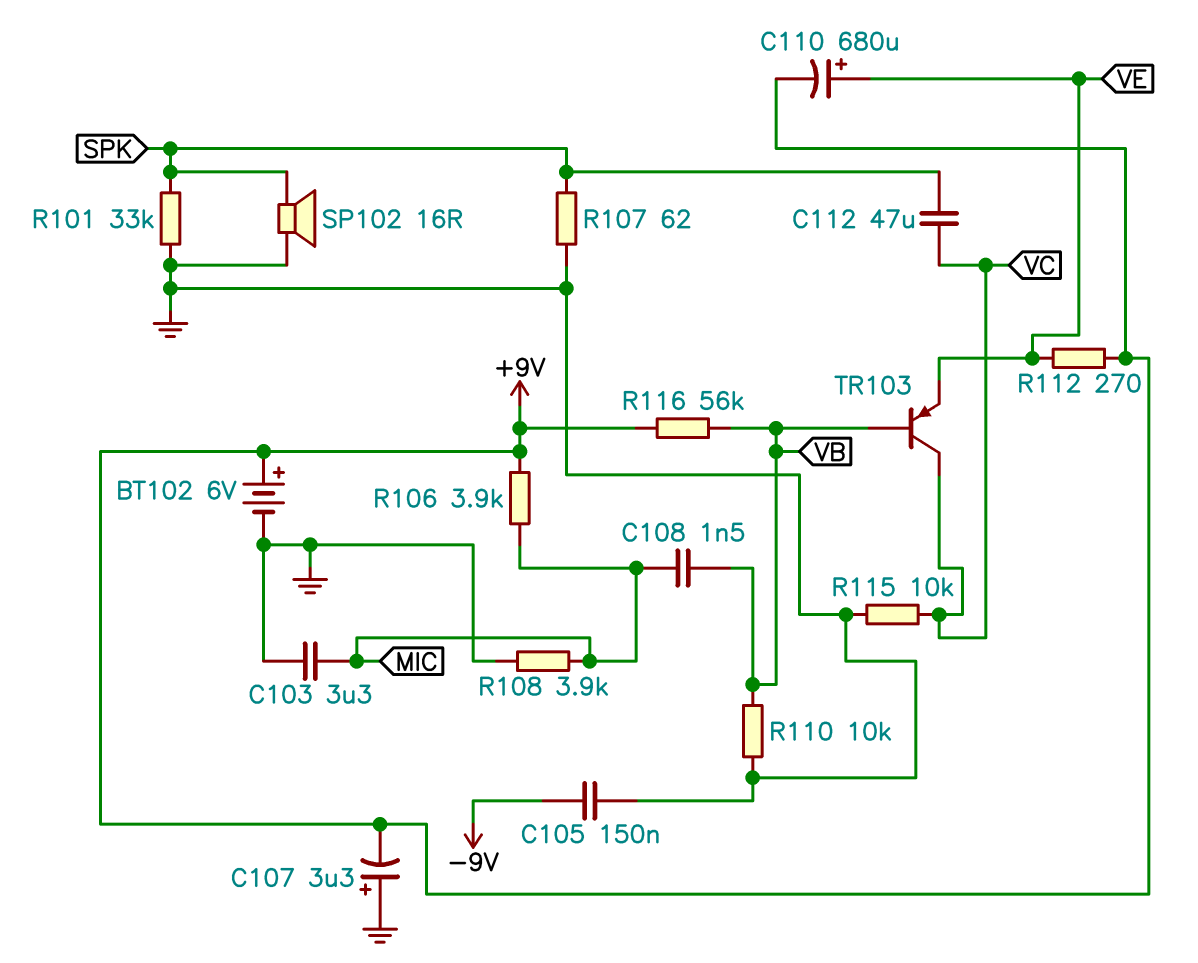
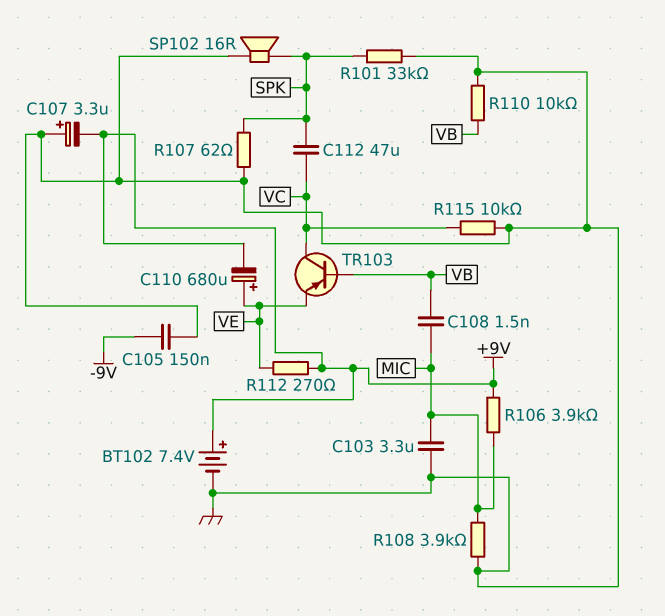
BT102: 6V (plus +9V, minus GND) -> 7.4V (plus +9V, minus GND)
R116: 56k (+9V, VB) -> none

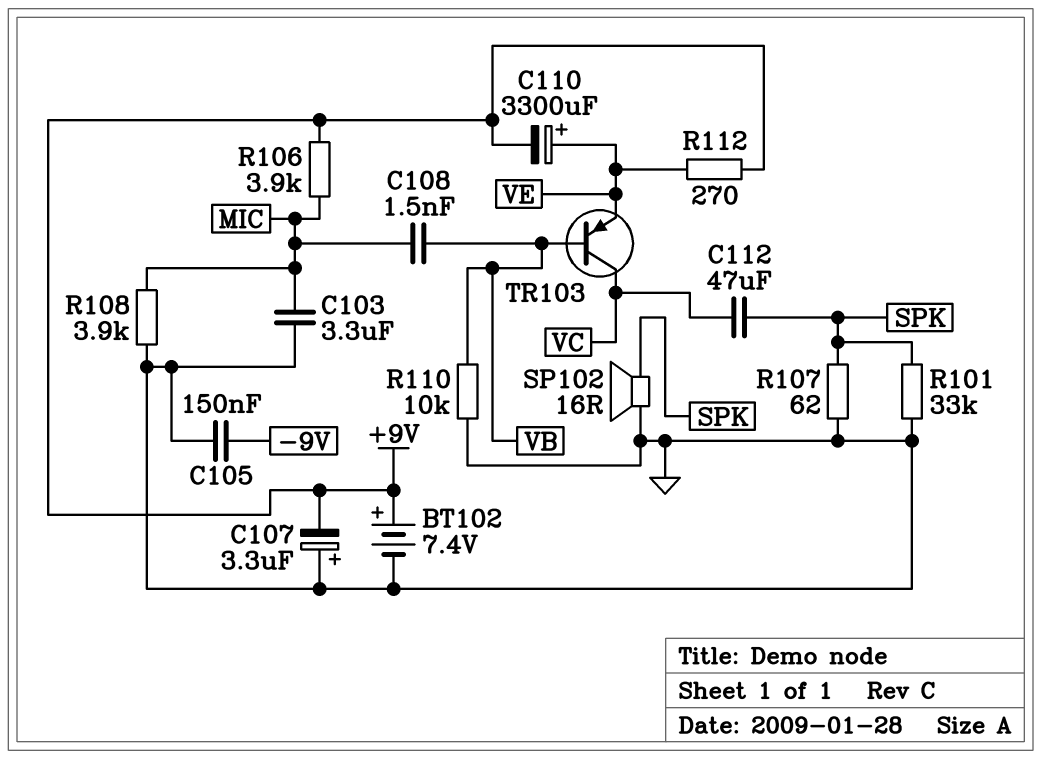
C110: 680uF (plus VE, minus +9V) -> 3300uF (plus VE, minus +9V)
R115: 10k (GND, VC) -> none

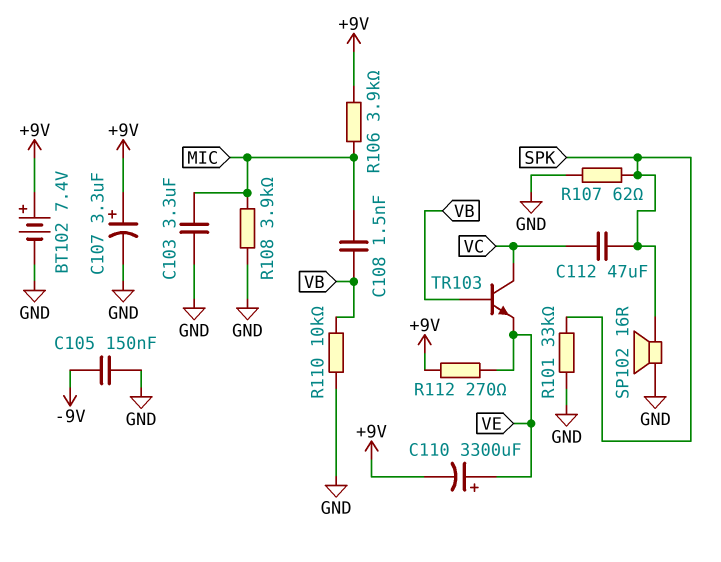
C107: 3.3uF (plus GND, minus +9V) -> 3.3uF (plus +9V, minus GND)
TR103: PNP (B VB, C VC, E VE) -> NPN (B VB, C VC, E VE)

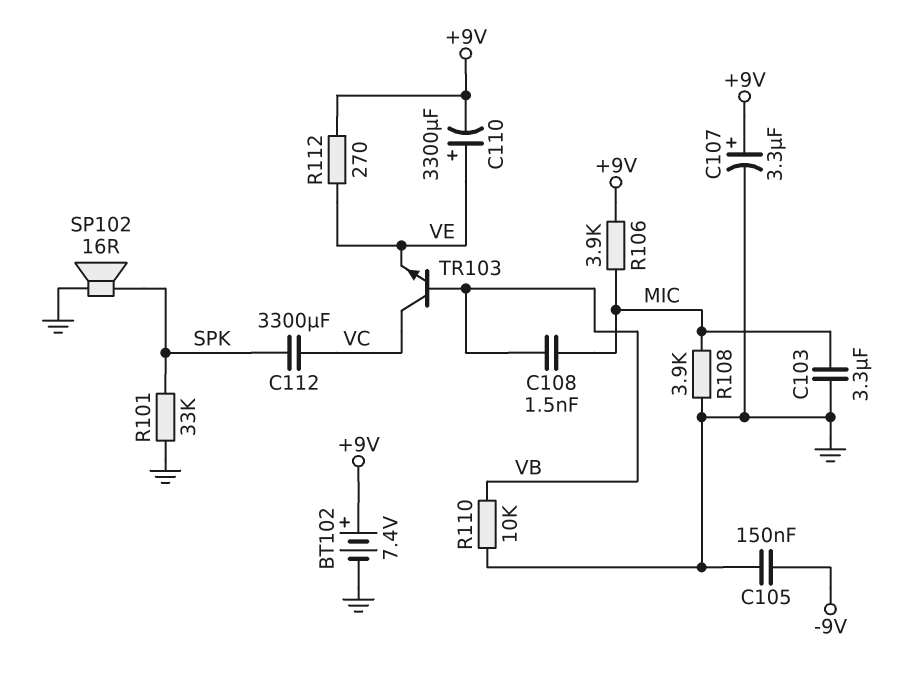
C112: 47uF (SPK, VC) -> 3300uF (SPK, VC)
R107: 62 (GND, SPK) -> none

